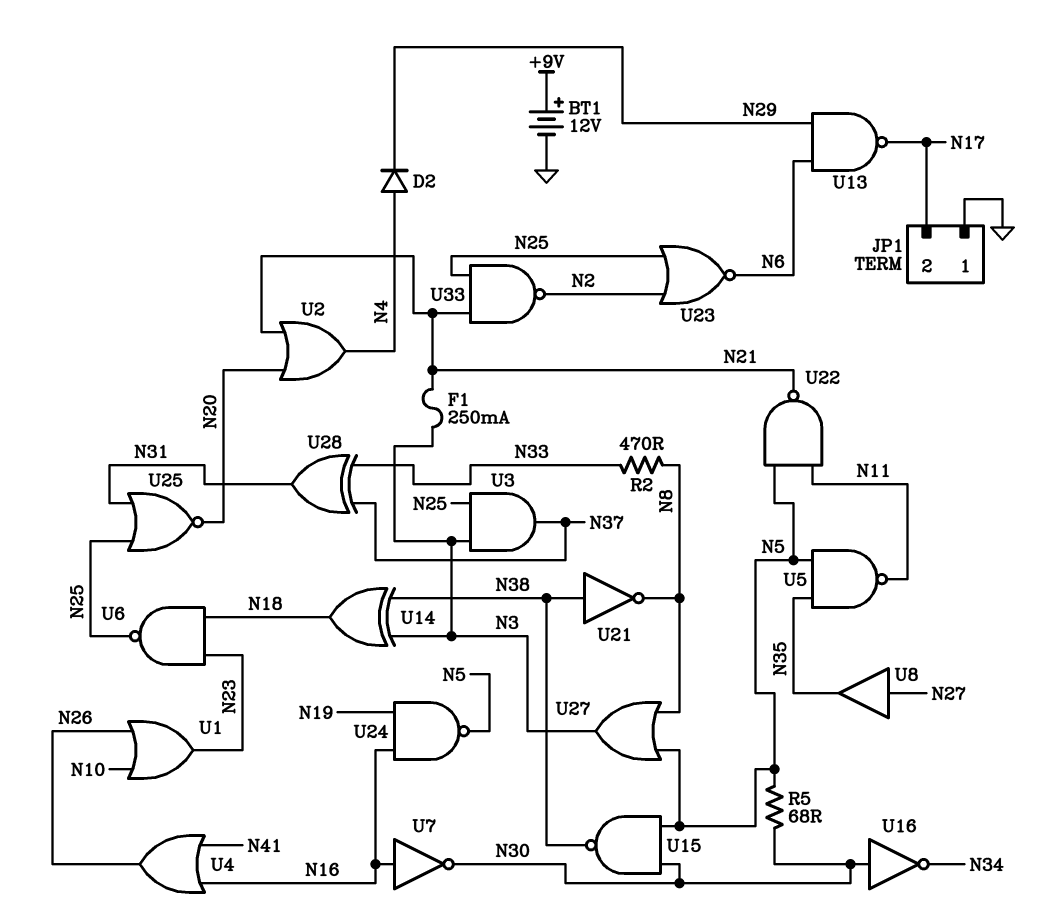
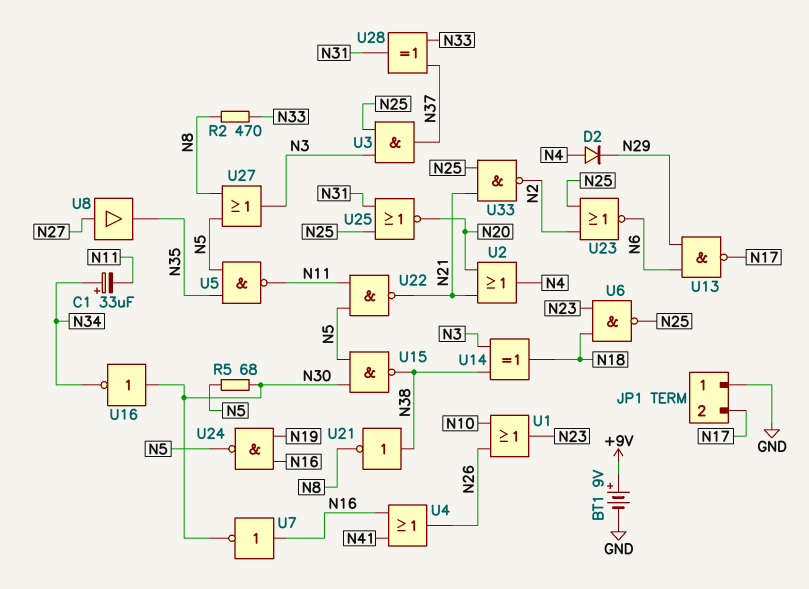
BT1: 12V (plus +9V, minus GND) -> 9V (plus +9V, minus GND)
C1: none -> 33uF (plus N34, minus N11)
F1: 250mA (N3, N21) -> none

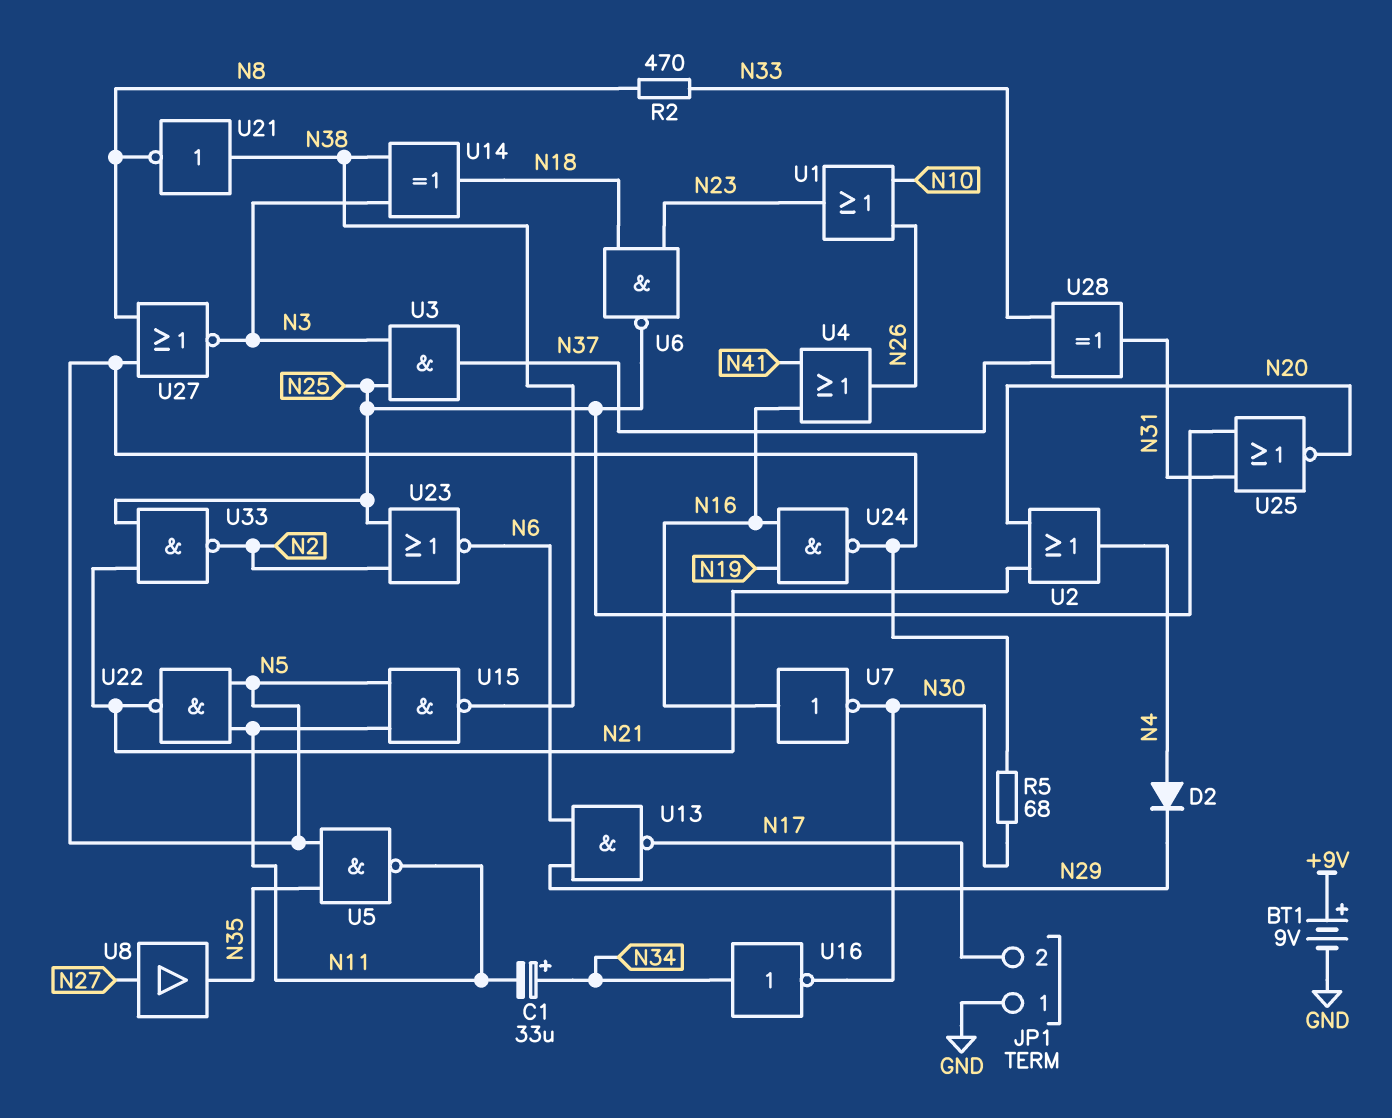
U15: NAND (in N5, in N30, out N38) -> NAND (in N5, in N11, out N38)
U16: NOT (in N30, out N34) -> NOT (in N34, out N30)
U27: OR (in N5, in N8, out N3) -> NOR (in N5, in N8, out N3)

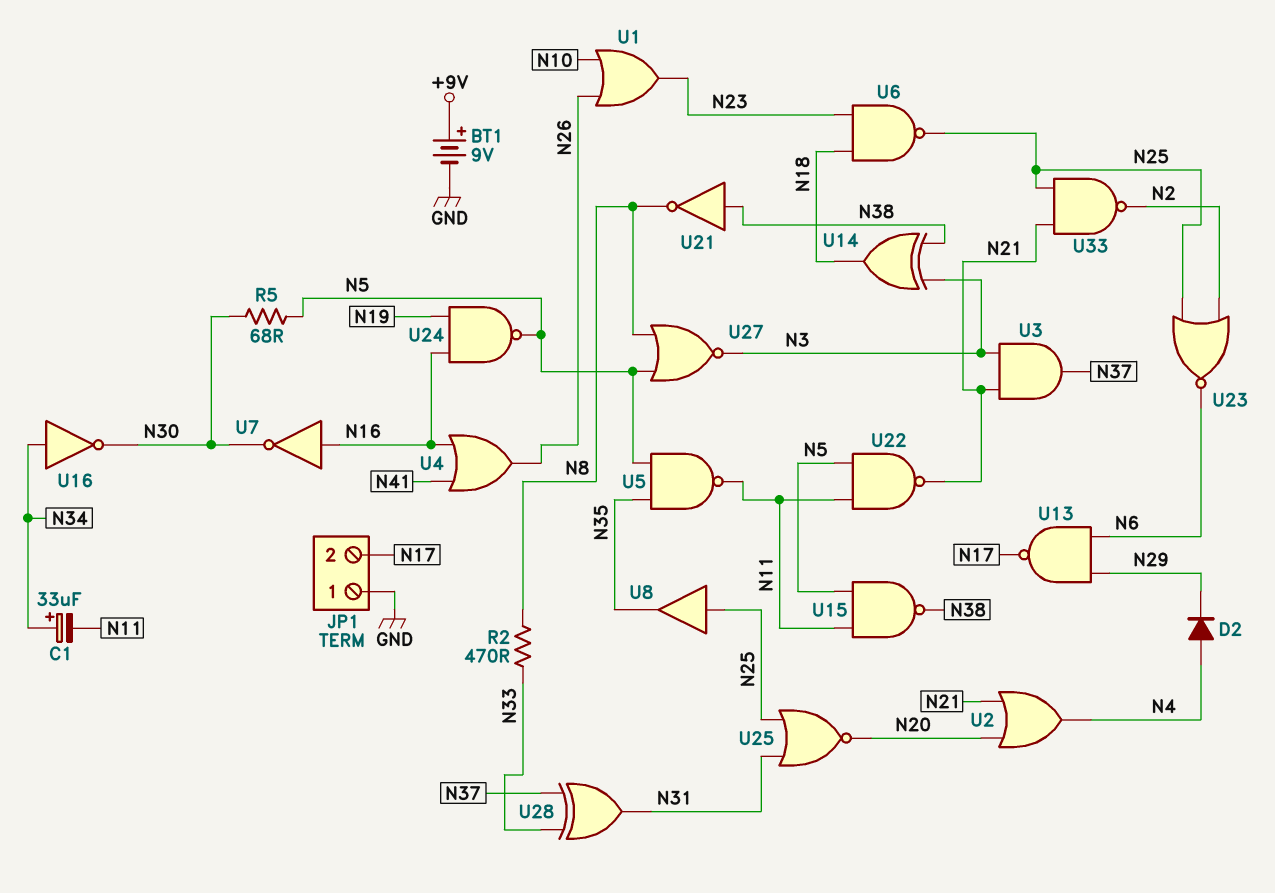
U3: AND (in N3, in N25, out N37) -> AND (in N3, in N21, out N37)
U8: buffer (in N27, out N35) -> buffer (in N25, out N35)

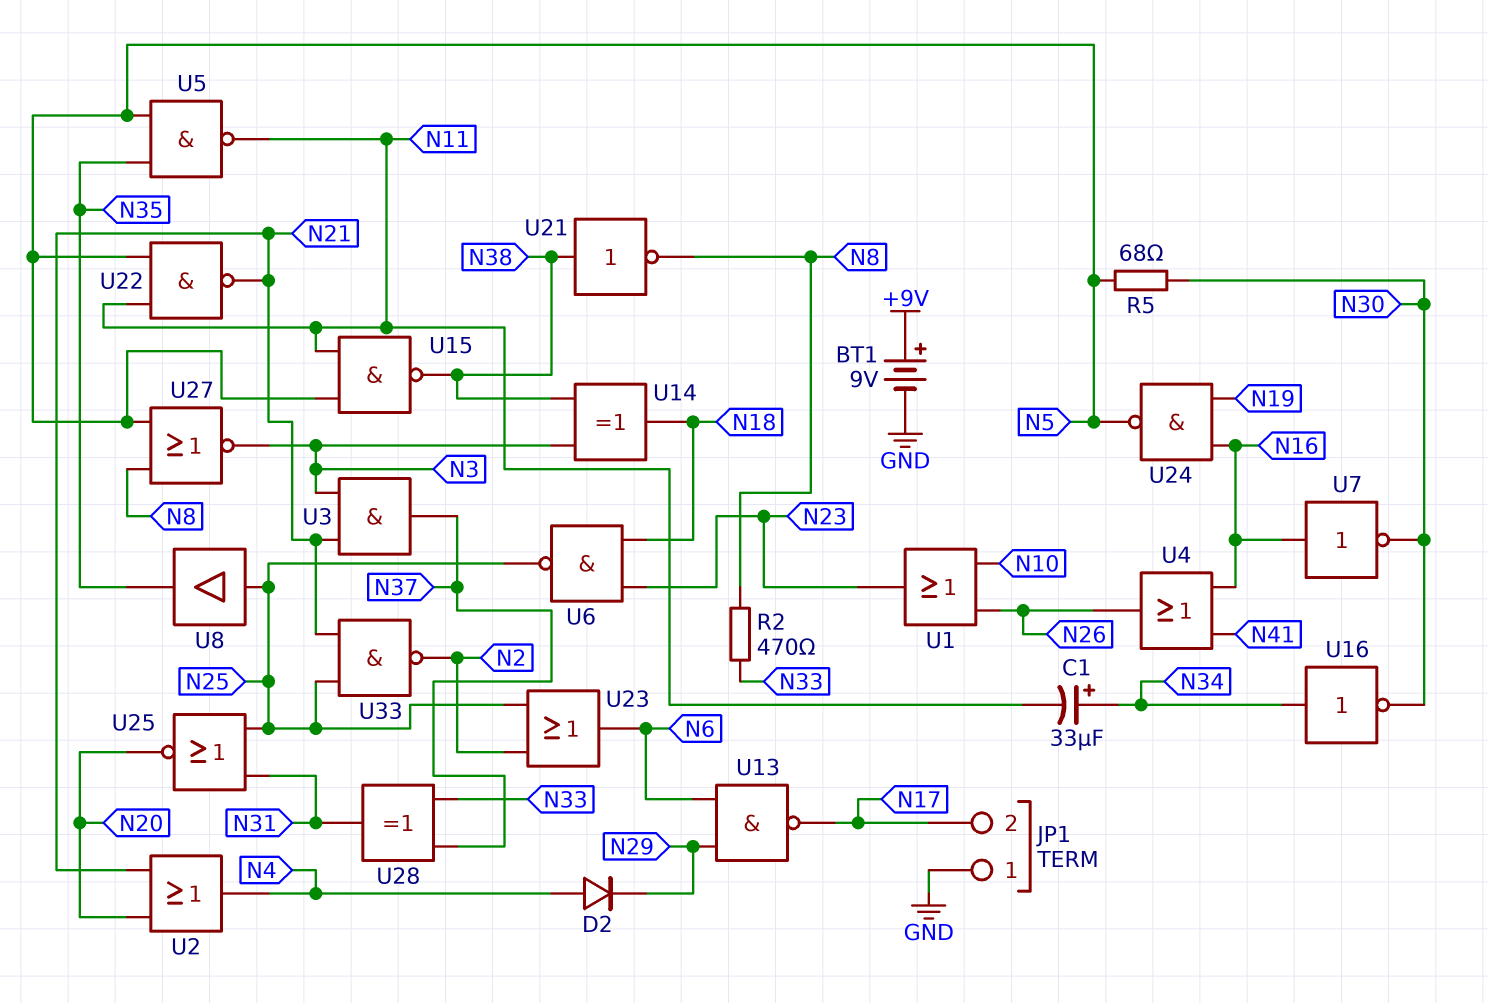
U23: NOR (in N2, in N25, out N6) -> OR (in N2, in N25, out N6)

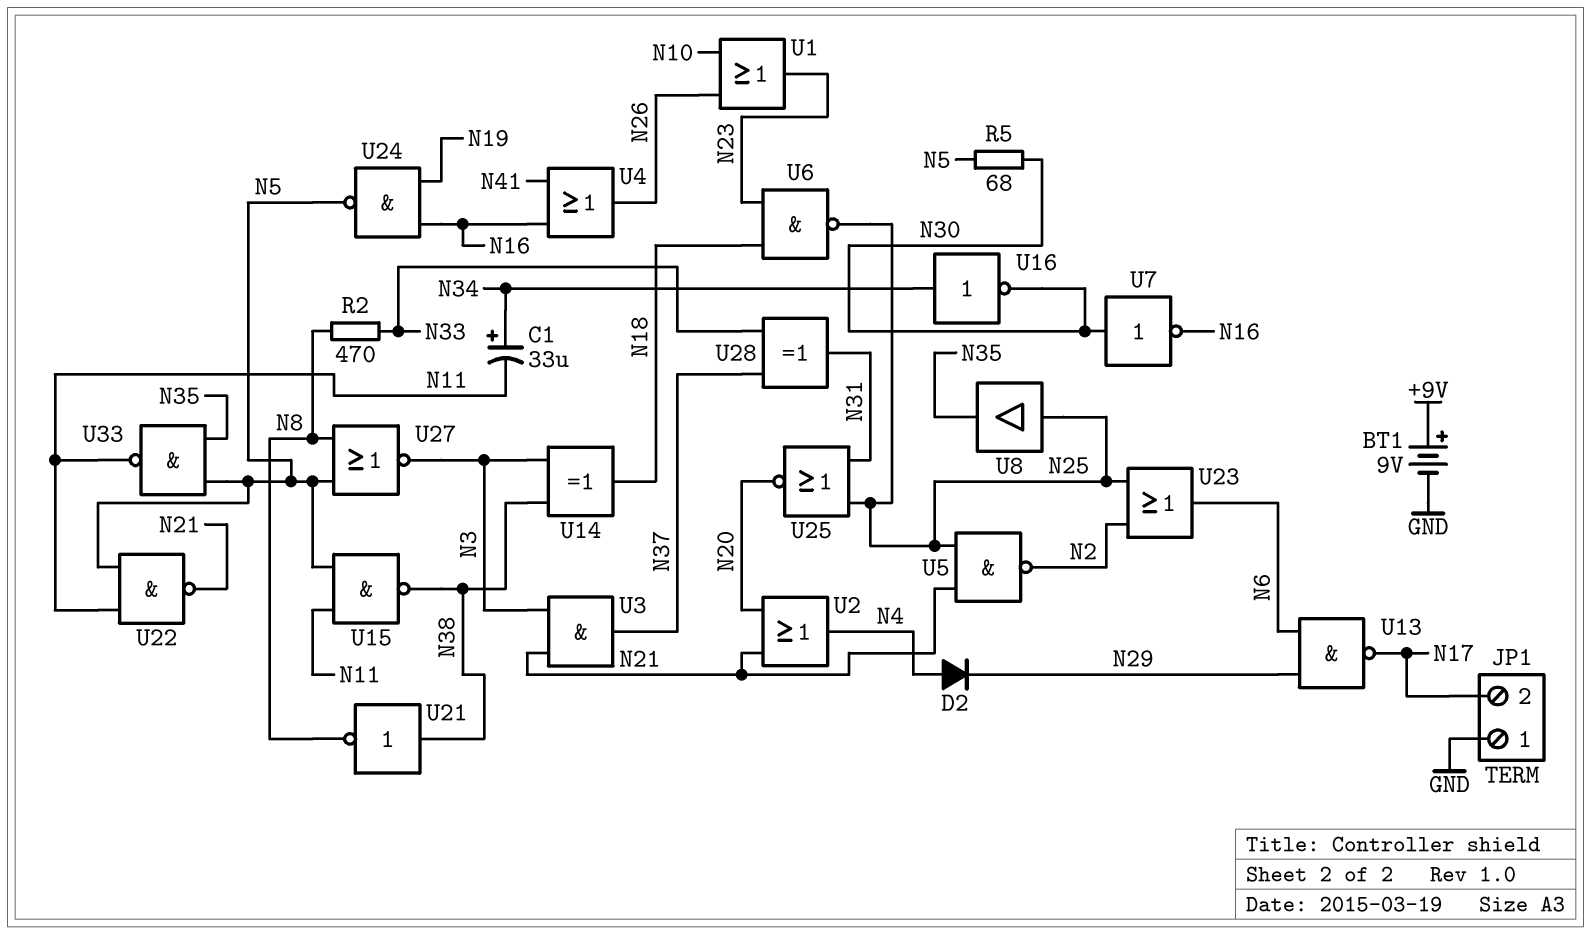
U5: NAND (in N5, in N35, out N11) -> NAND (in N21, in N25, out N2)
U7: NOT (in N16, out N30) -> NOT (in N30, out N16)
U33: NAND (in N21, in N25, out N2) -> NAND (in N5, in N35, out N11)

